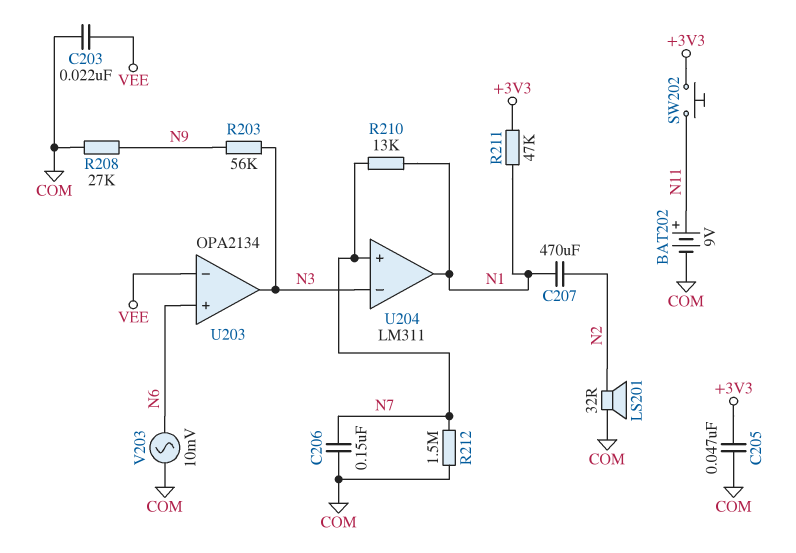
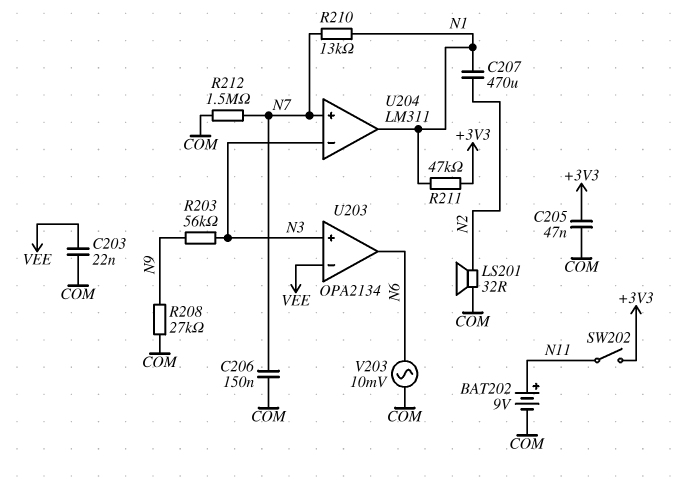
SW202: button (+3V3, N11) -> switch (+3V3, N11)
U203 pin in+: N6 -> N3
U203 pin out: N3 -> N6

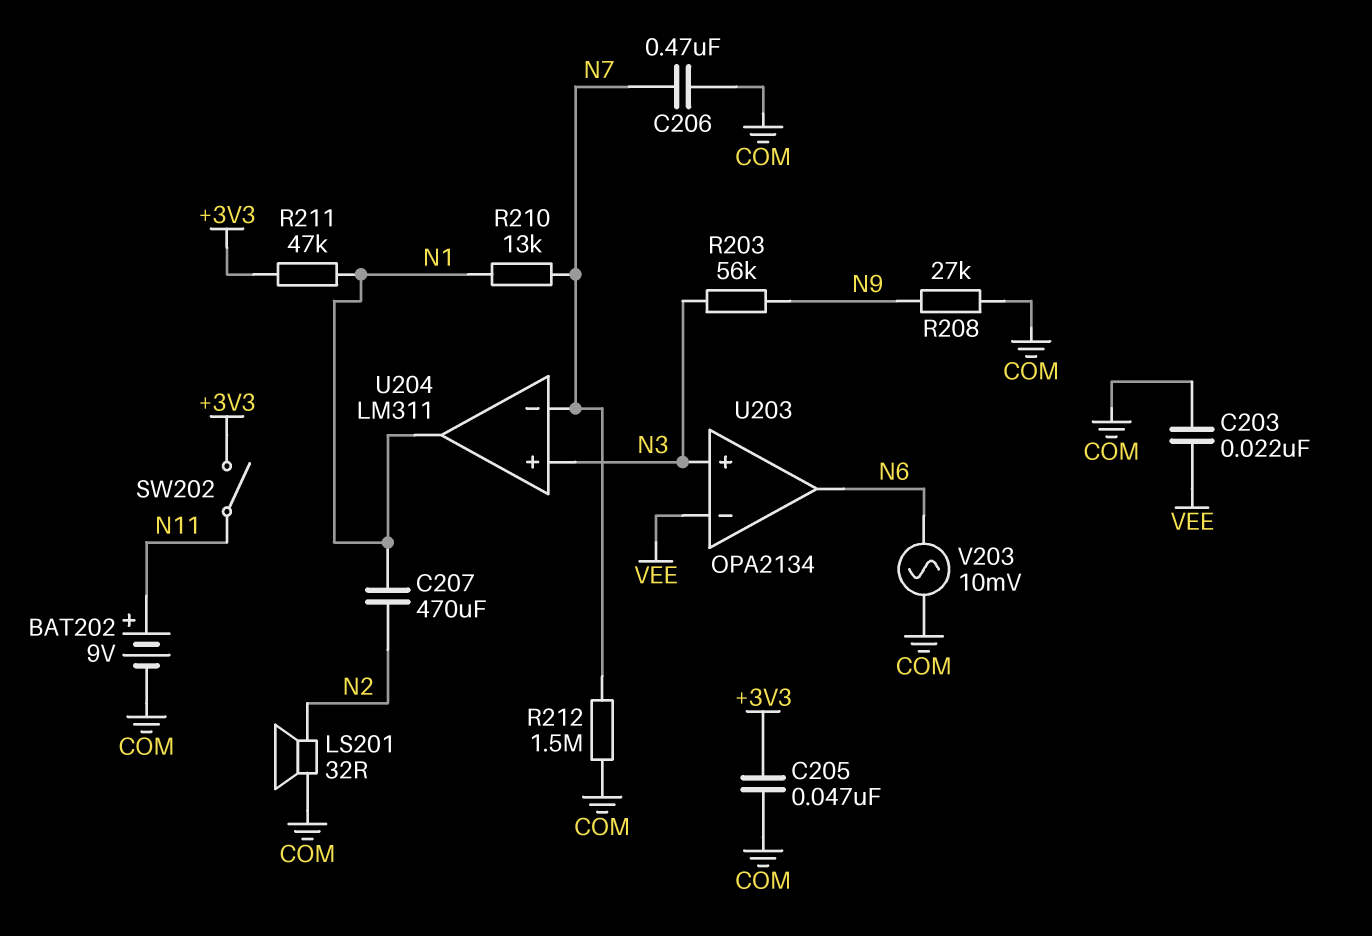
C206: 150nF (COM, N7) -> 470nF (COM, N7)
U204 pin in+: N7 -> N3
U204 pin in-: N3 -> N7

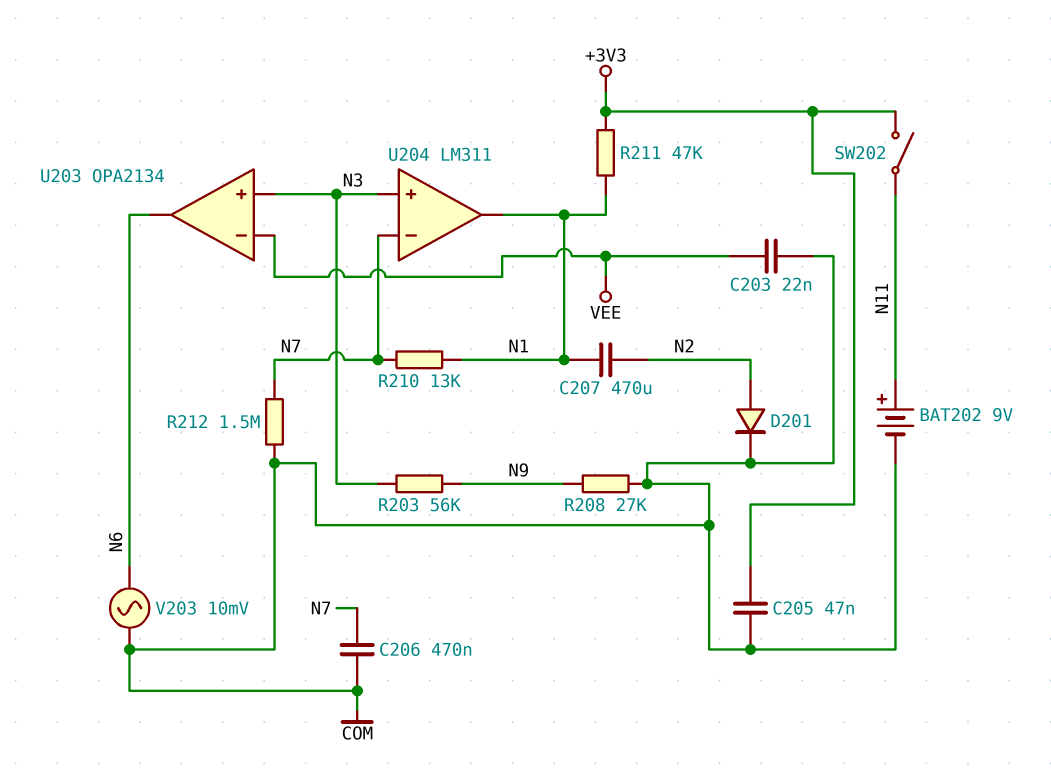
D201: none -> diode (A N2, K COM)
LS201: speaker 32R (COM, N2) -> none

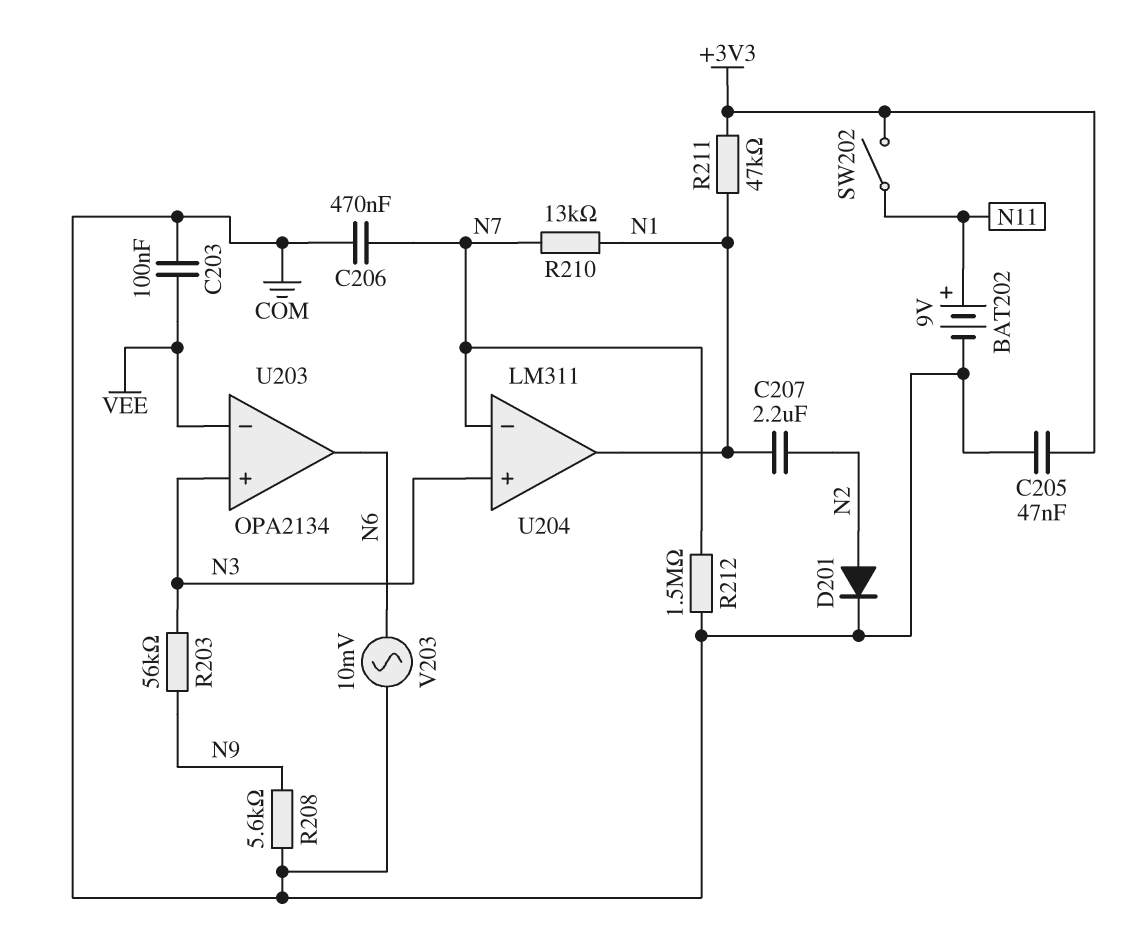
C203: 22nF (COM, VEE) -> 100nF (COM, VEE)
C207: 470uF (N1, N2) -> 2.2uF (N1, N2)
R208: 27k (COM, N9) -> 5.6k (COM, N9)

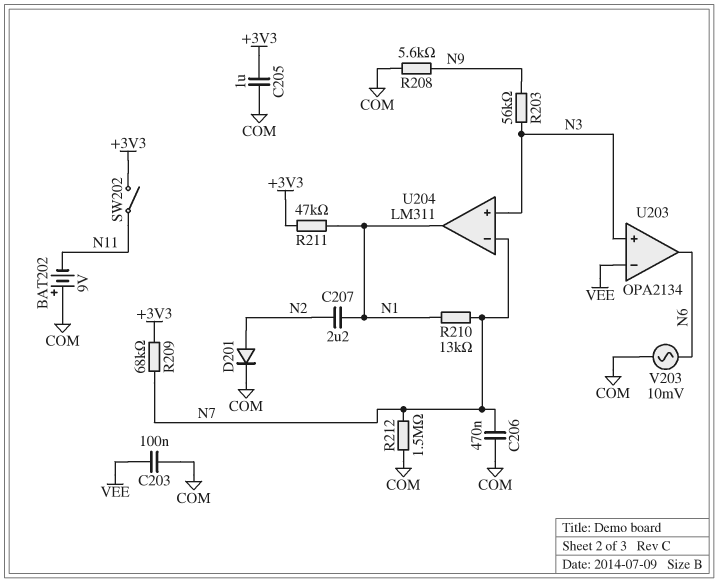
BAT202: 9V (plus N11, minus COM) -> 9V (plus COM, minus N11)
C205: 47nF (+3V3, COM) -> 1uF (+3V3, COM)
R209: none -> 68k (+3V3, N7)

